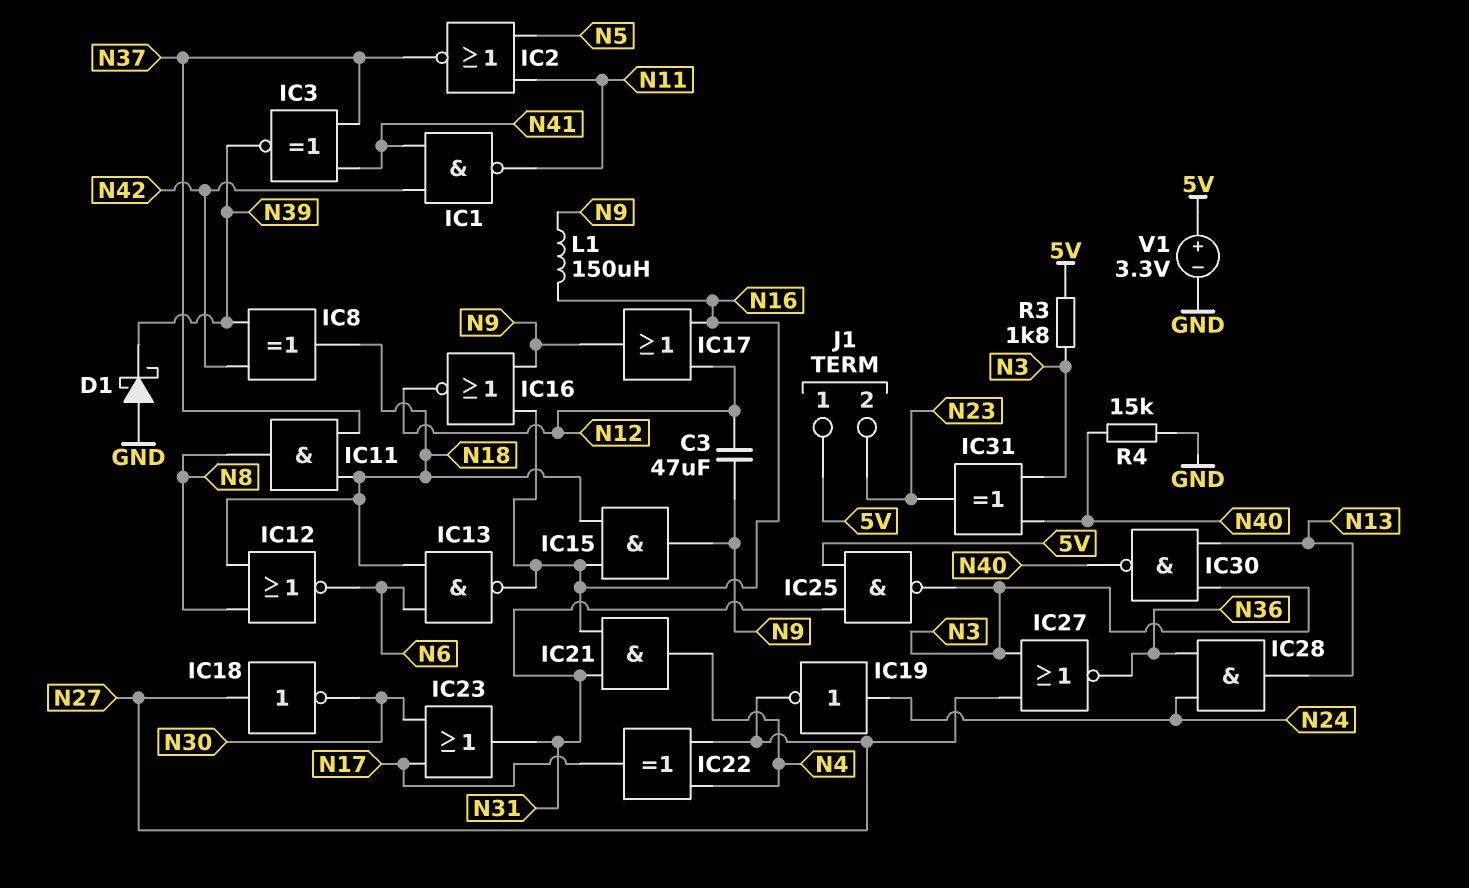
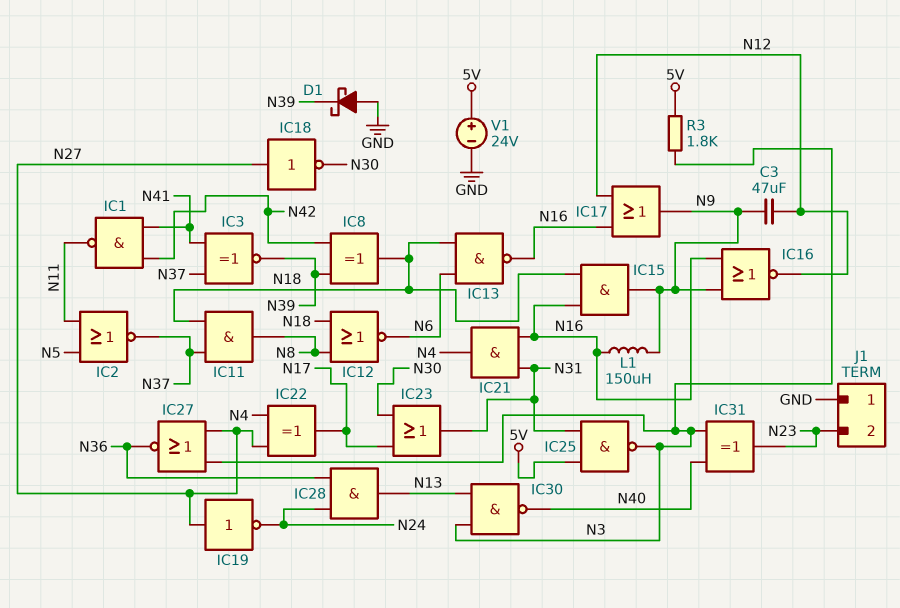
IC19: NOT (in N24, out N27) -> NOT (in N27, out N24)
J1 pin 1: 5V -> GND
R4: 15k (GND, N40) -> none
V1: 3.3V (plus 5V, minus GND) -> 24V (plus 5V, minus GND)

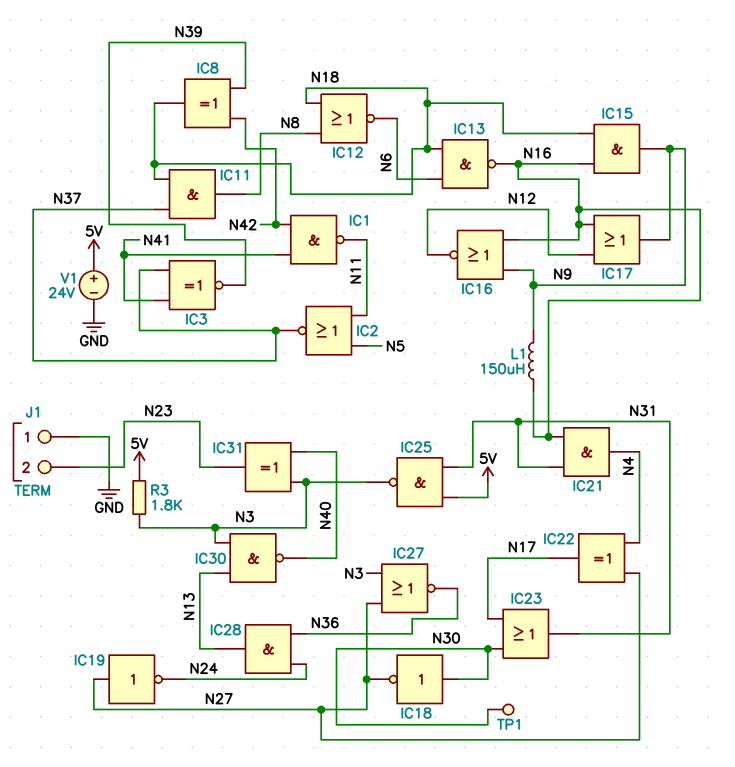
C3: 47uF (N9, N12) -> none
D1: schottky (A GND, K N39) -> none
IC18: NOT (in N27, out N30) -> NOT (in N30, out N27)
TP1: none -> test point (N30)

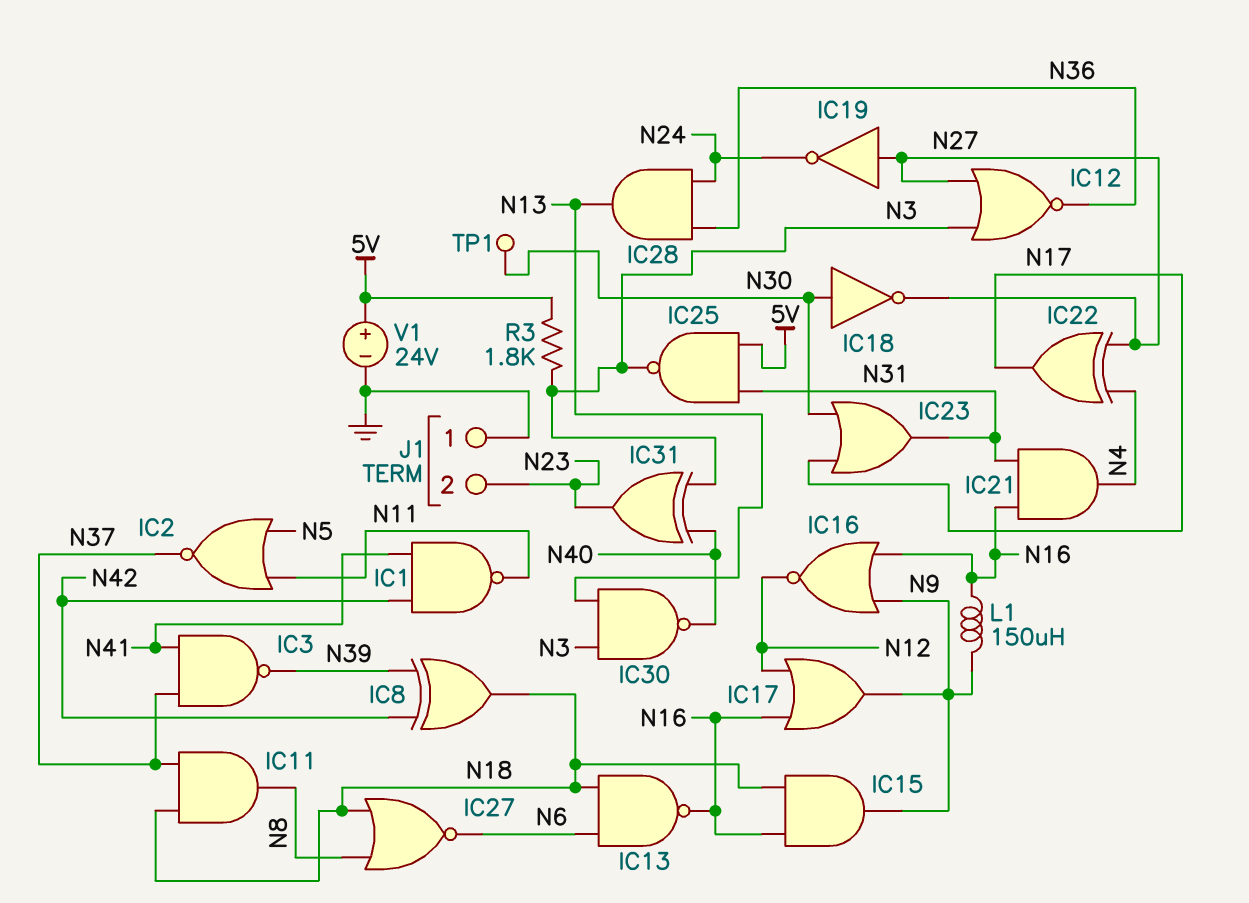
IC3: XNOR (in N37, in N41, out N39) -> NAND (in N37, in N41, out N39)
IC12: NOR (in N8, in N18, out N6) -> NOR (in N3, in N27, out N36)
IC27: NOR (in N3, in N27, out N36) -> NOR (in N8, in N18, out N6)

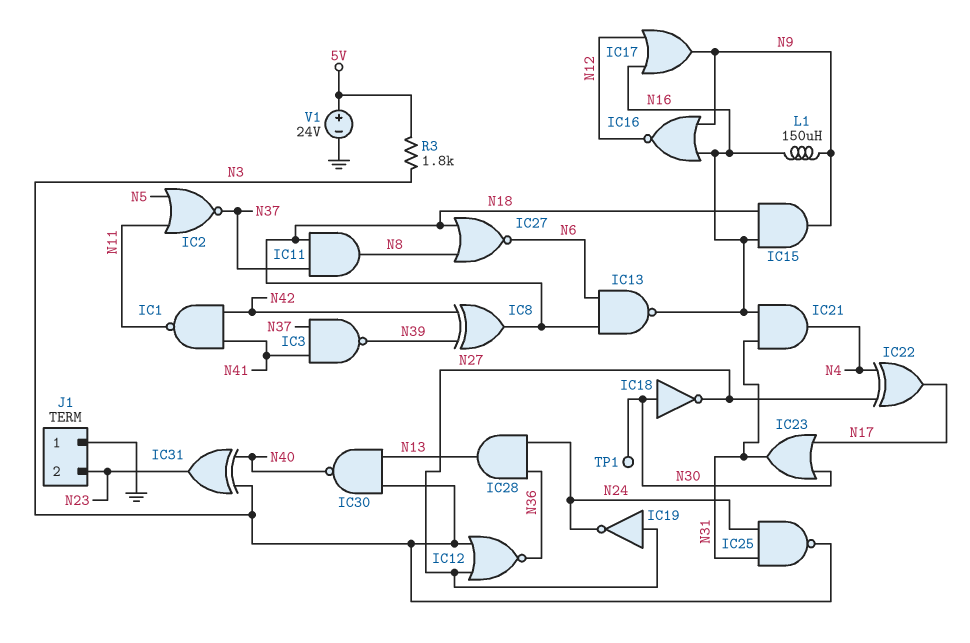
IC25: NAND (in 5V, in N31, out N3) -> NAND (in N24, in N31, out N3)

